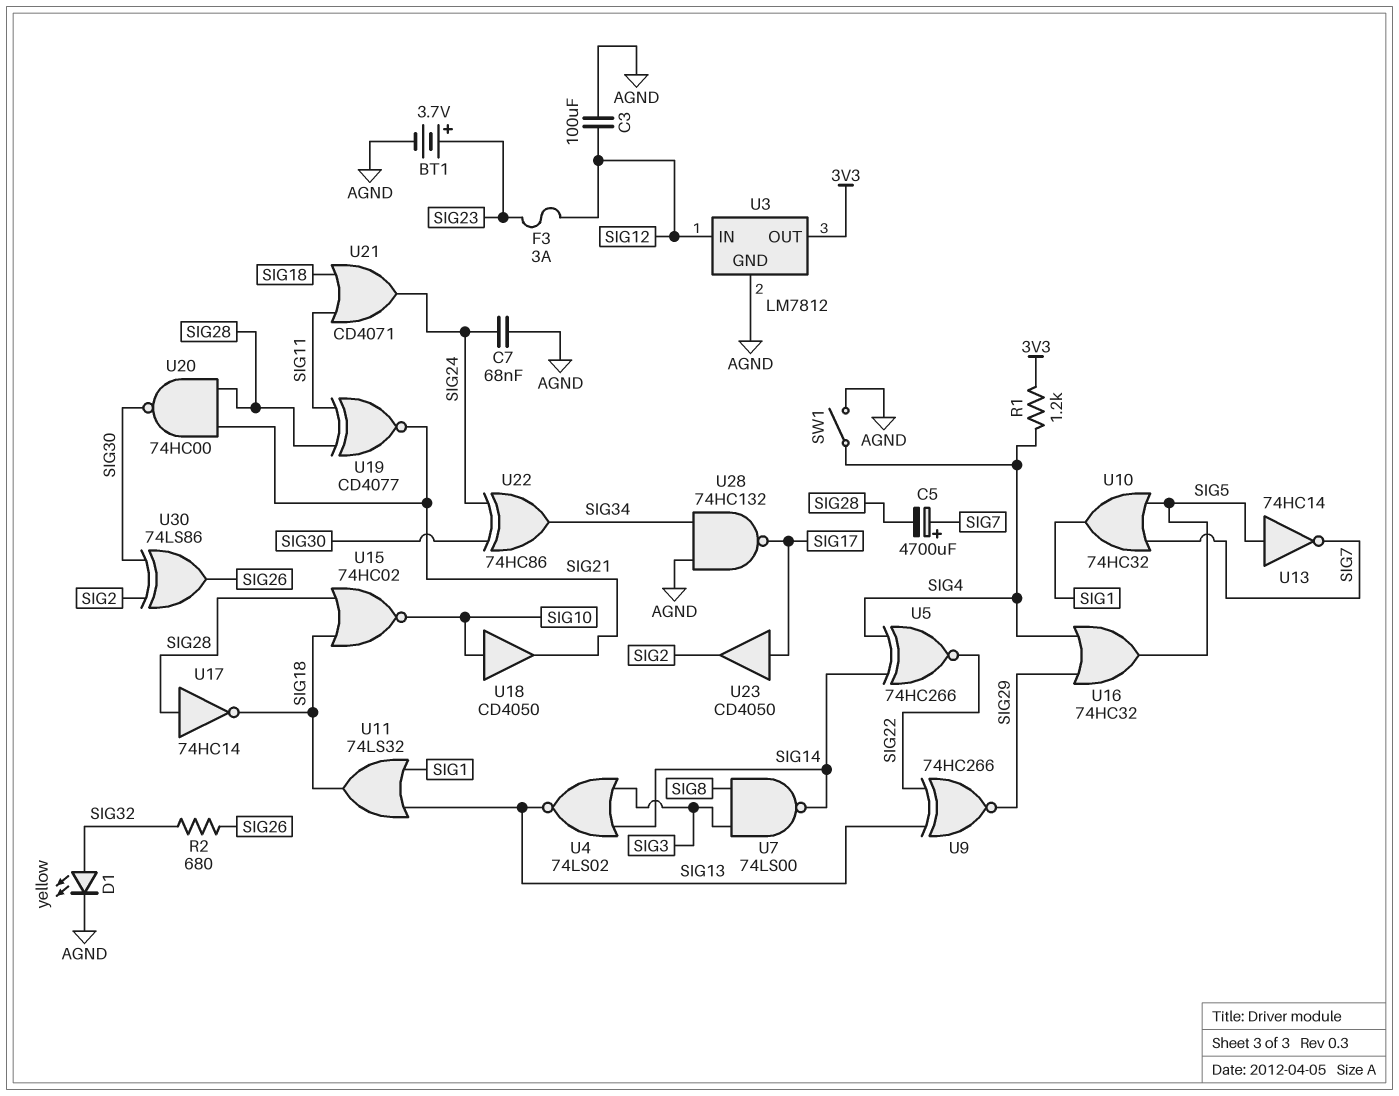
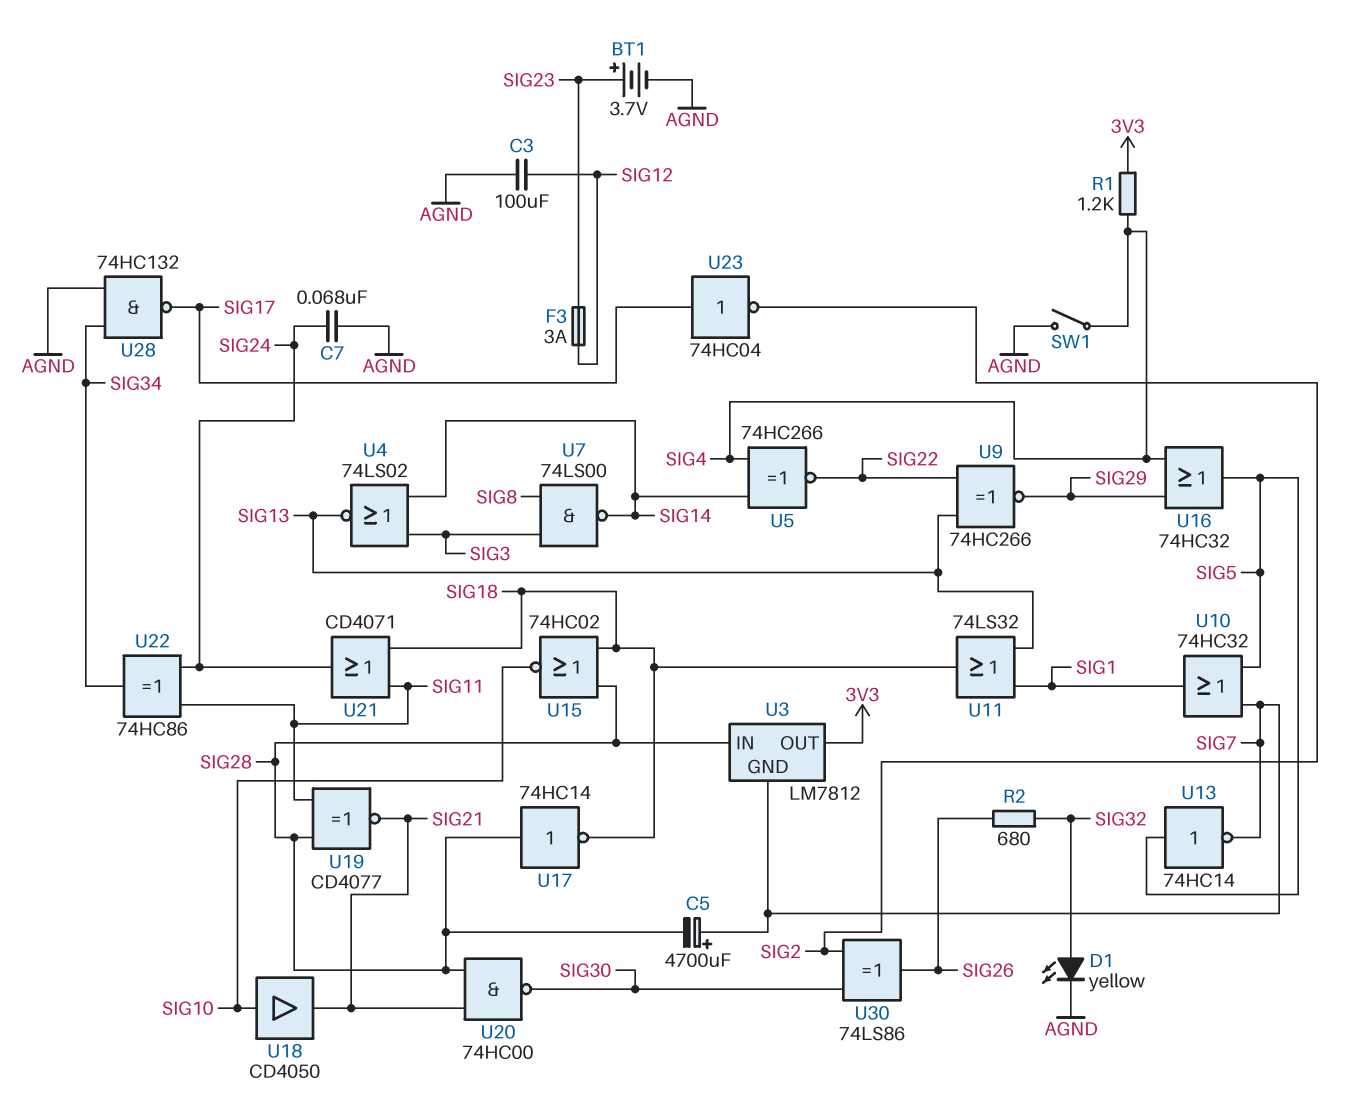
U3 pin GND: AGND -> SIG7
U3 pin IN: SIG12 -> SIG28
U22: XOR 74HC86 (in SIG24, in SIG30, out SIG34) -> XOR 74HC86 (in SIG11, in SIG24, out SIG34)
U23: buffer CD4050 (in SIG17, out SIG2) -> NOT 74HC04 (in SIG17, out SIG2)

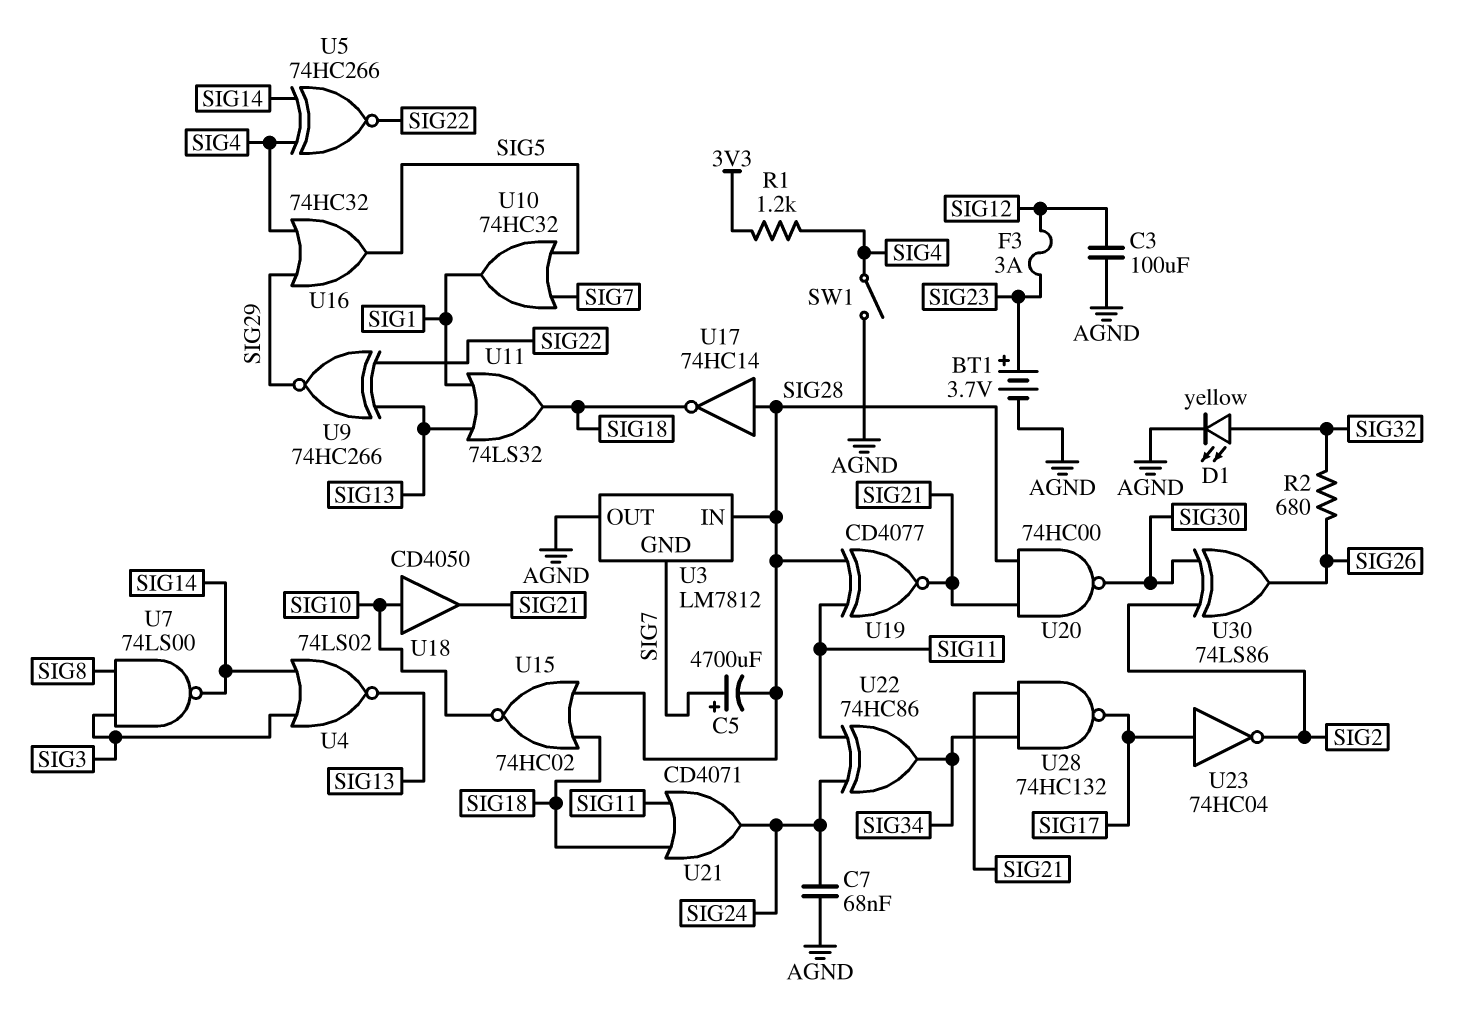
U3 pin OUT: 3V3 -> AGND
U13: NOT 74HC14 (in SIG5, out SIG7) -> none
U28: NAND 74HC132 (in AGND, in SIG34, out SIG17) -> NAND 74HC132 (in SIG21, in SIG34, out SIG17)

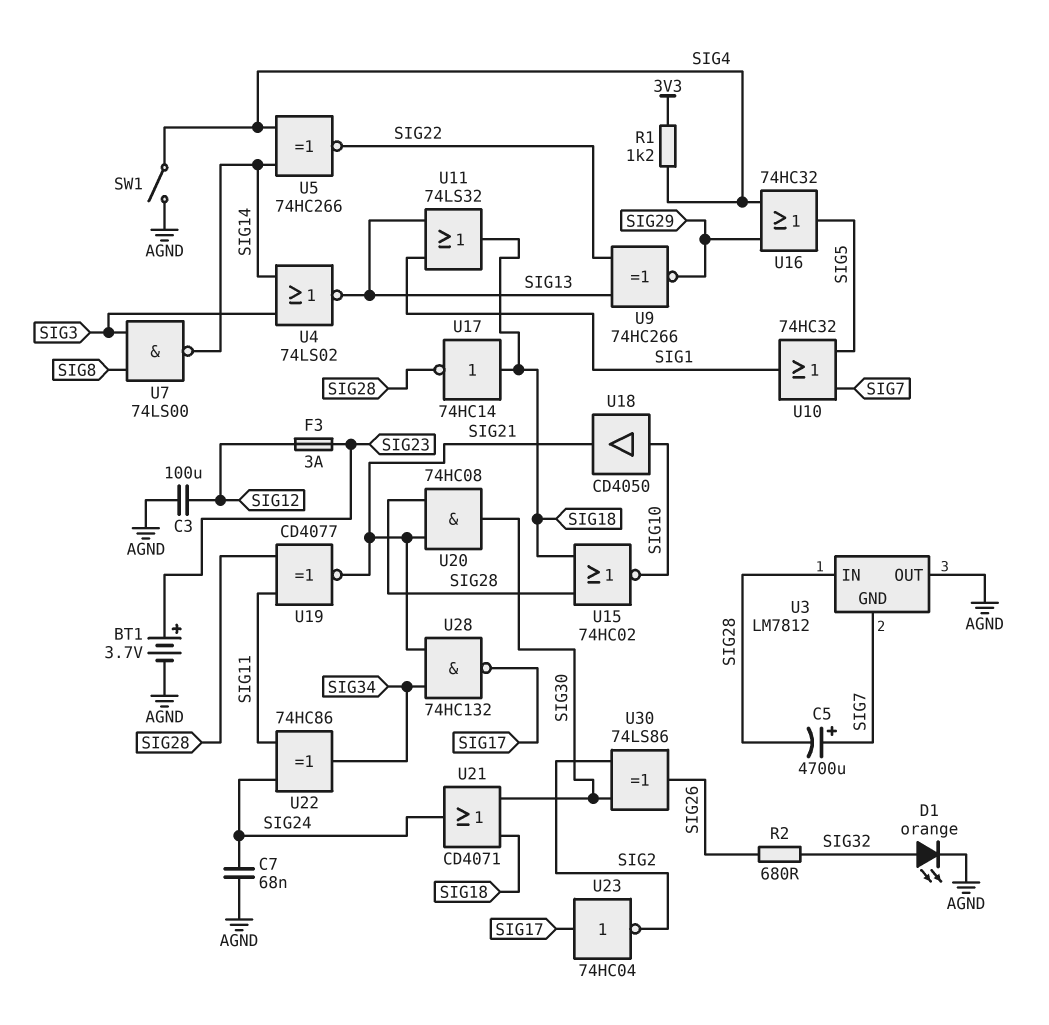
D1: LED yellow (A SIG32, K AGND) -> LED orange (A SIG32, K AGND)
U17: NOT 74HC14 (in SIG28, out SIG18) -> NOT 74HC14 (in SIG18, out SIG28)
U20: NAND 74HC00 (in SIG21, in SIG28, out SIG30) -> AND 74HC08 (in SIG21, in SIG28, out SIG30)
U21: OR CD4071 (in SIG11, in SIG18, out SIG24) -> OR CD4071 (in SIG18, in SIG30, out SIG24)

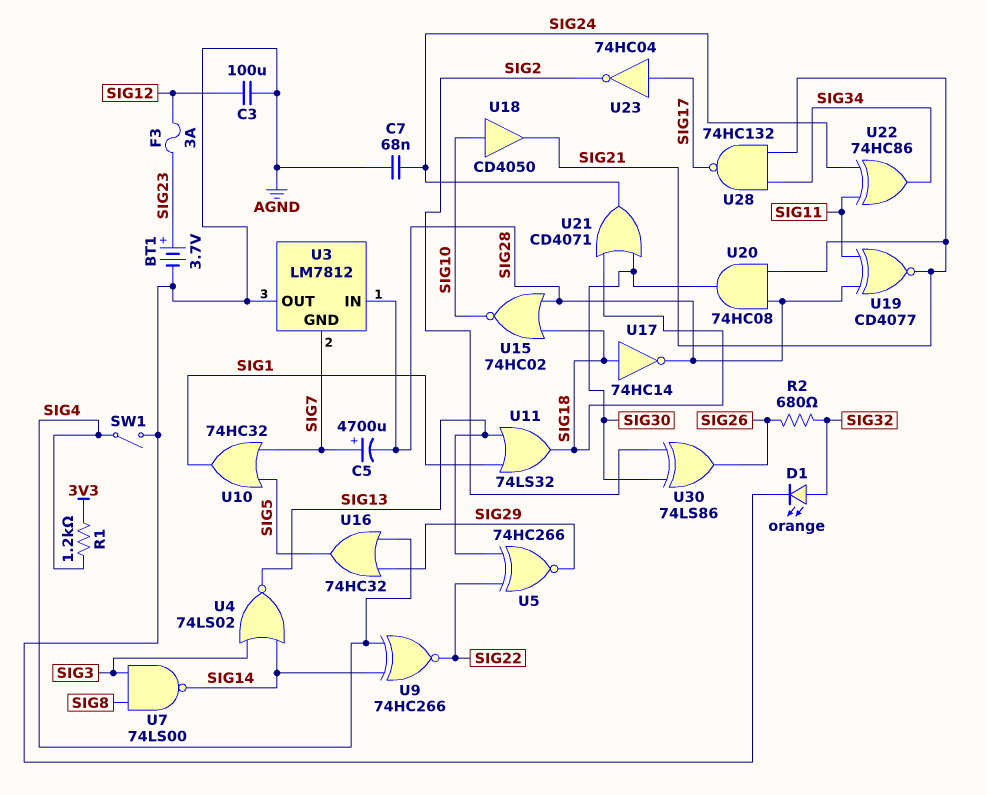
U5: XNOR 74HC266 (in SIG4, in SIG14, out SIG22) -> XNOR 74HC266 (in SIG13, in SIG22, out SIG29)
U9: XNOR 74HC266 (in SIG13, in SIG22, out SIG29) -> XNOR 74HC266 (in SIG4, in SIG14, out SIG22)

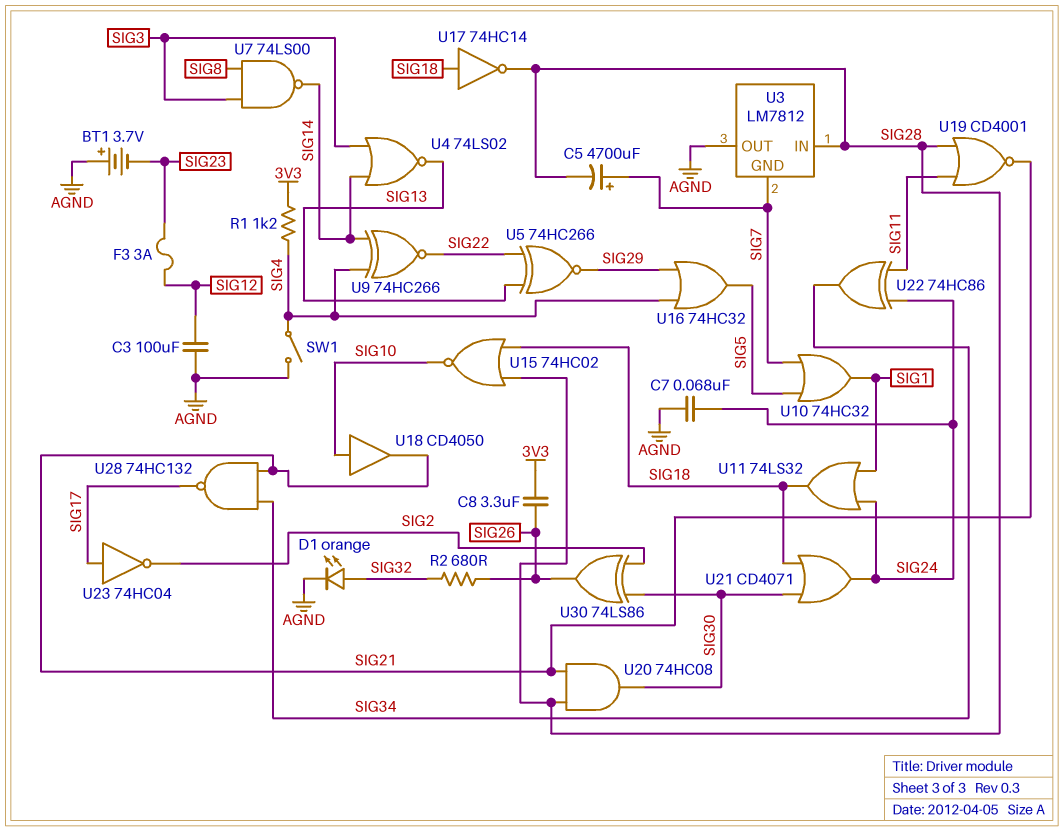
BT1: 3.7V (plus SIG23, minus AGND) -> 3.7V (plus AGND, minus SIG23)
C8: none -> 3.3uF (3V3, SIG26)
U11: OR 74LS32 (in SIG1, in SIG13, out SIG18) -> OR 74LS32 (in SIG1, in SIG24, out SIG18)
U19: XNOR CD4077 (in SIG11, in SIG28, out SIG21) -> NOR CD4001 (in SIG11, in SIG28, out SIG21)

